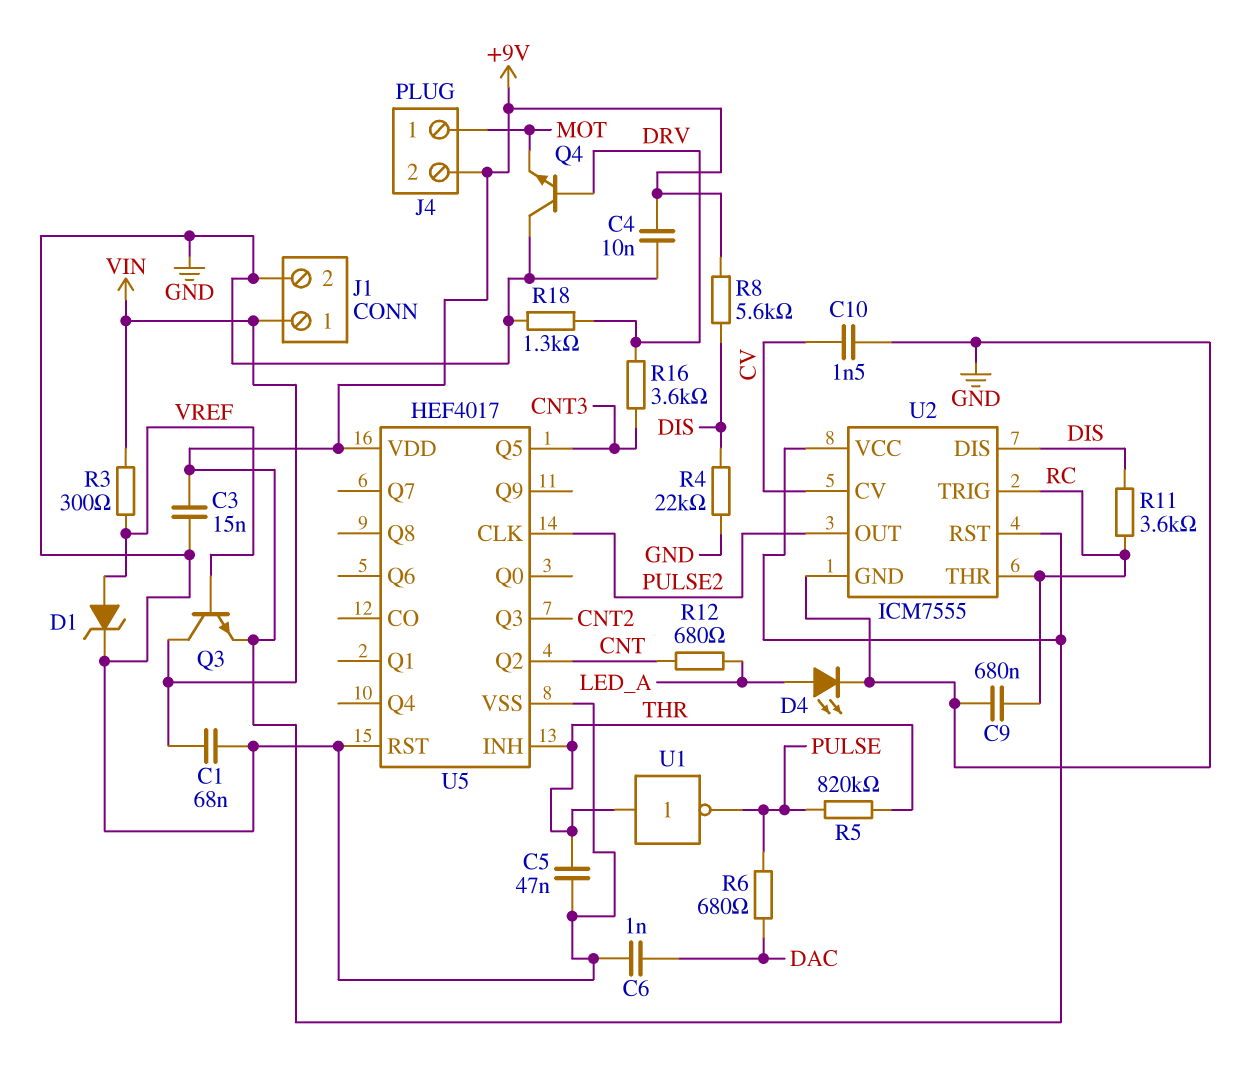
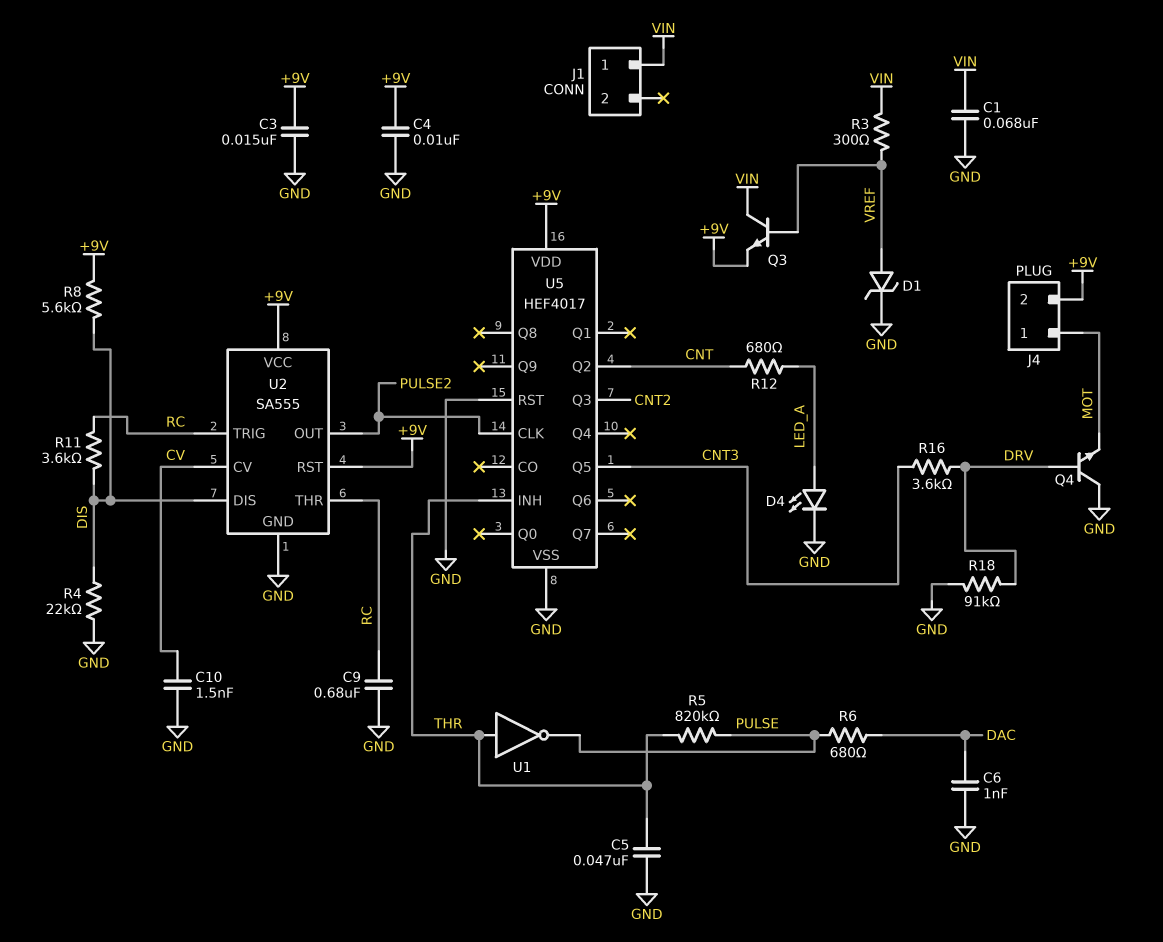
J1 pin 2: GND -> none
R18: 1.3k (DRV, GND) -> 91k (DRV, GND)
U2: ICM7555 -> SA555

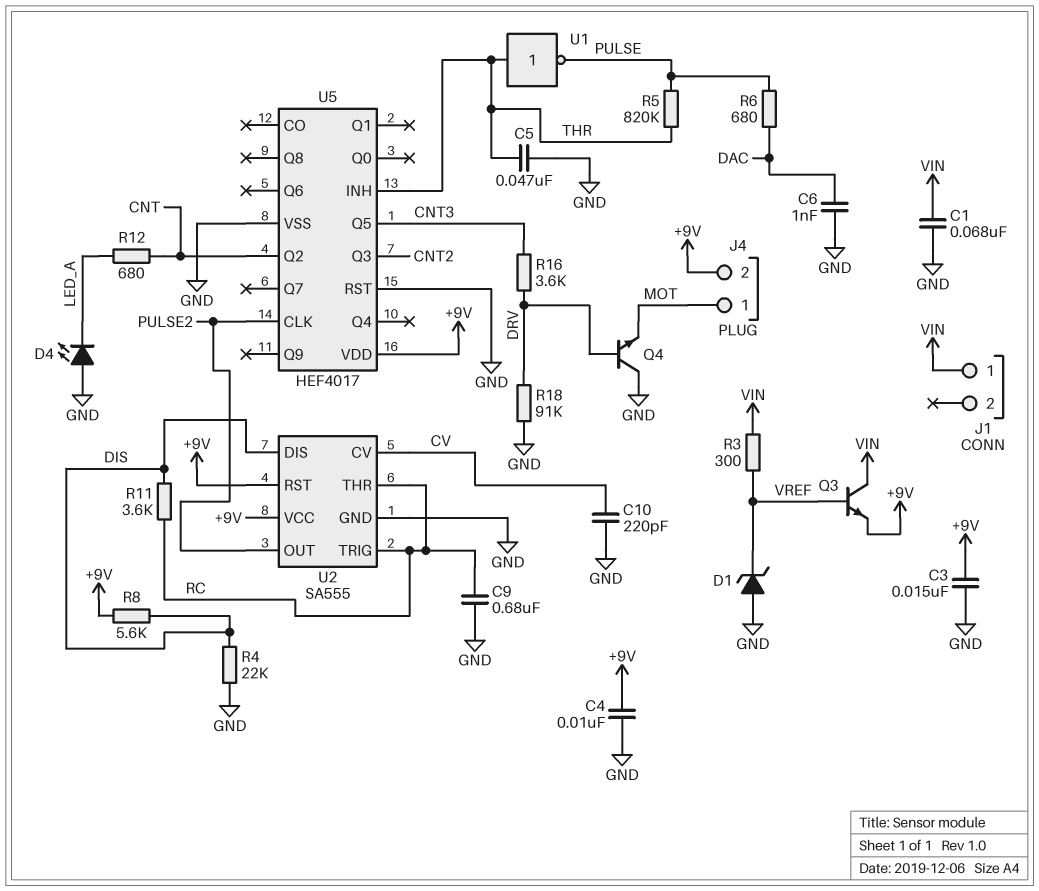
C10: 1.5nF (CV, GND) -> 220pF (CV, GND)
D1: zener (A VREF, K GND) -> zener (A GND, K VREF)
D4: LED (A LED_A, K GND) -> LED (A GND, K LED_A)

